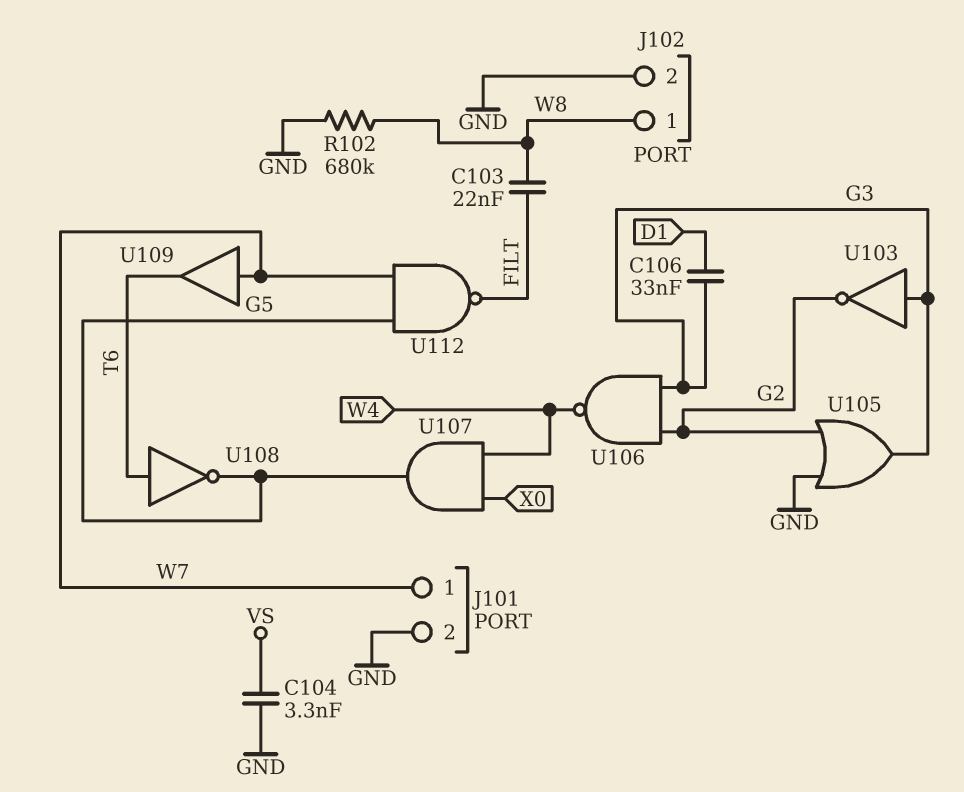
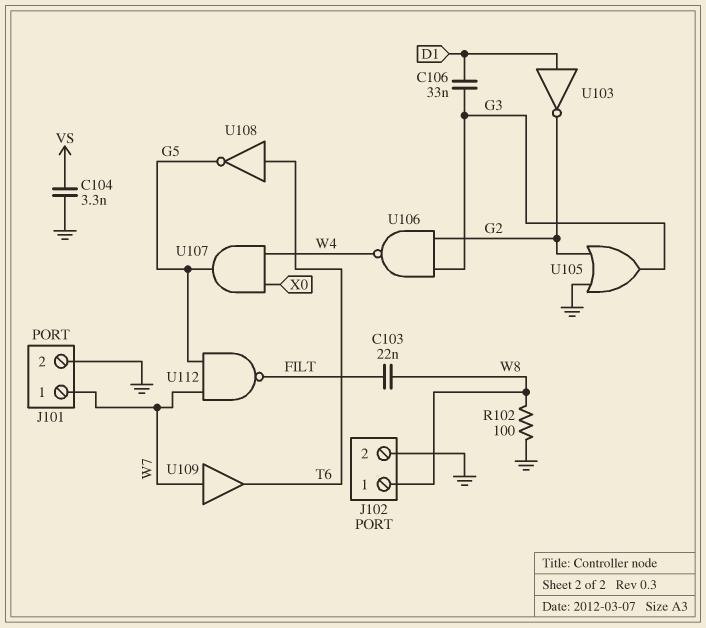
R102: 680k (GND, W8) -> 100 (GND, W8)
U103: NOT (in G3, out G2) -> NOT (in D1, out G2)

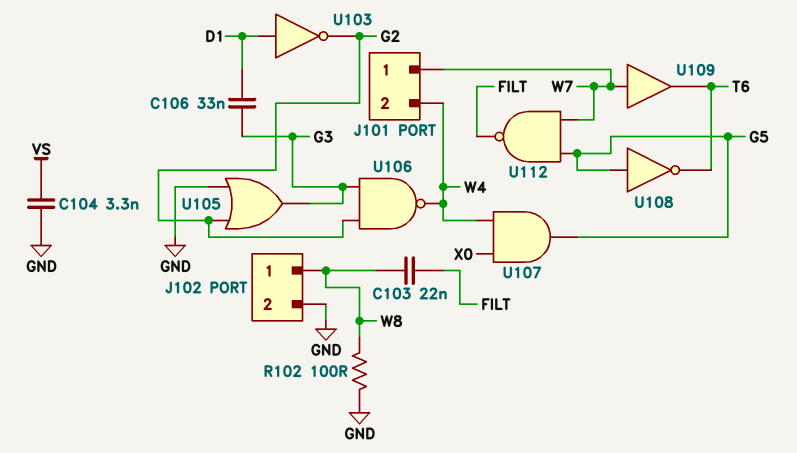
J101 pin 2: GND -> W4
U108: NOT (in T6, out G5) -> NOT (in G5, out T6)

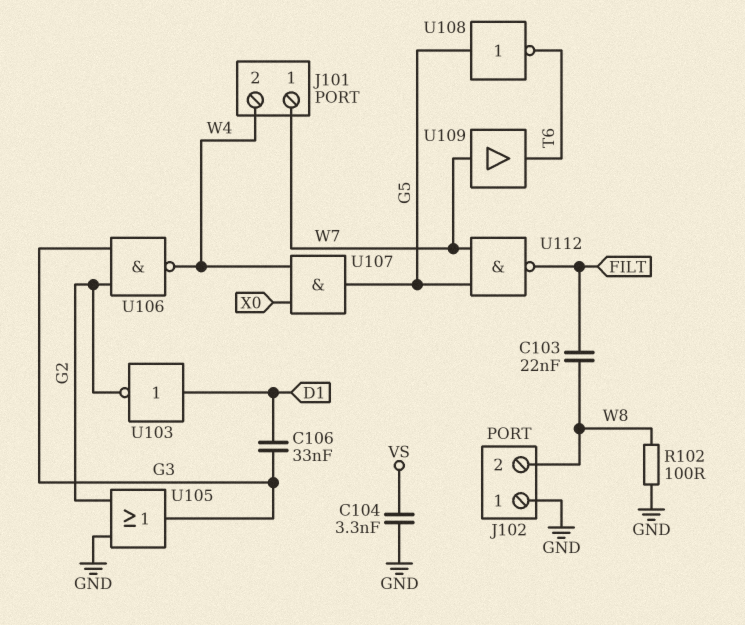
J102 pin 1: W8 -> GND
J102 pin 2: GND -> W8

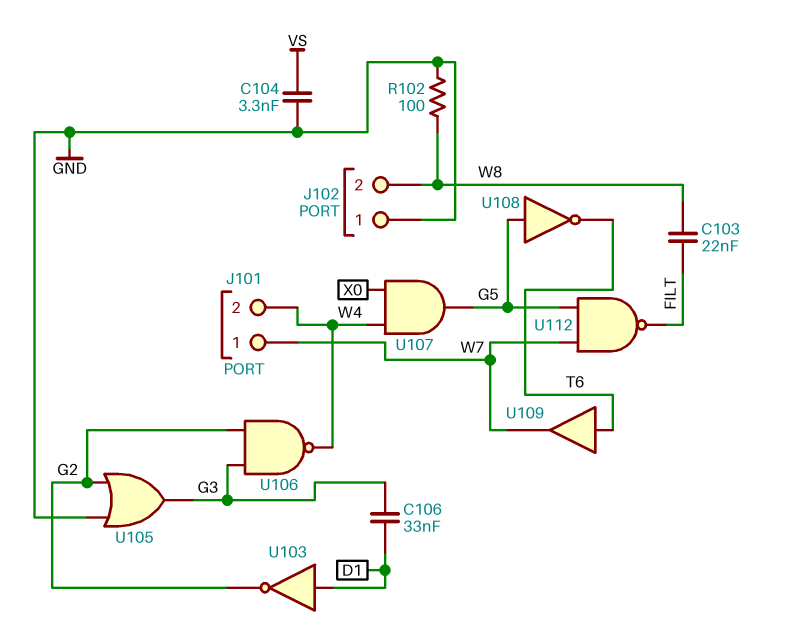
U109: buffer (in W7, out T6) -> buffer (in T6, out W7)

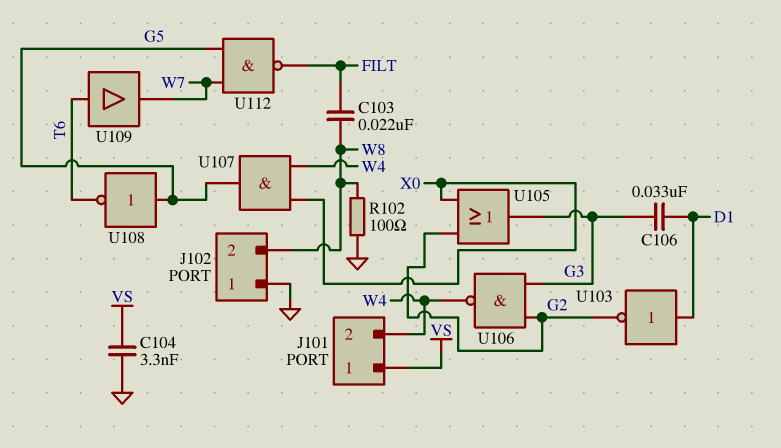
J101 pin 1: W7 -> VS
U105: OR (in G2, in GND, out G3) -> OR (in G2, in X0, out G3)

